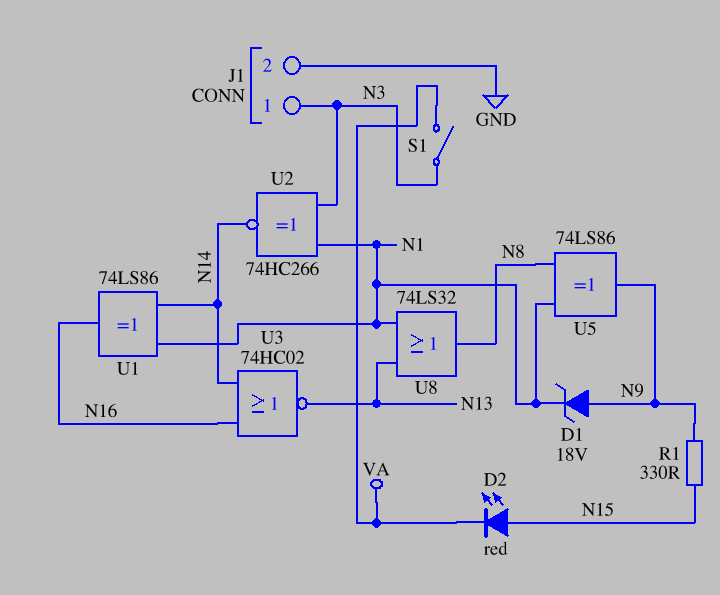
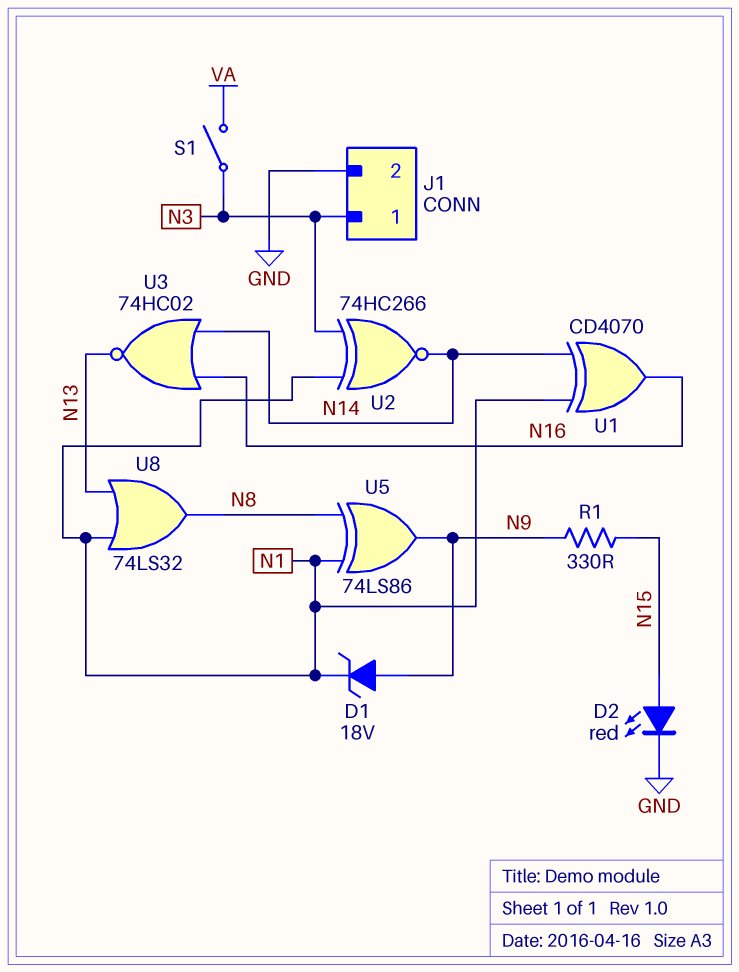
D2: LED red (A N15, K VA) -> LED red (A N15, K GND)
U1: XOR 74LS86 (in N1, in N14, out N16) -> XOR CD4070 (in N1, in N14, out N16)

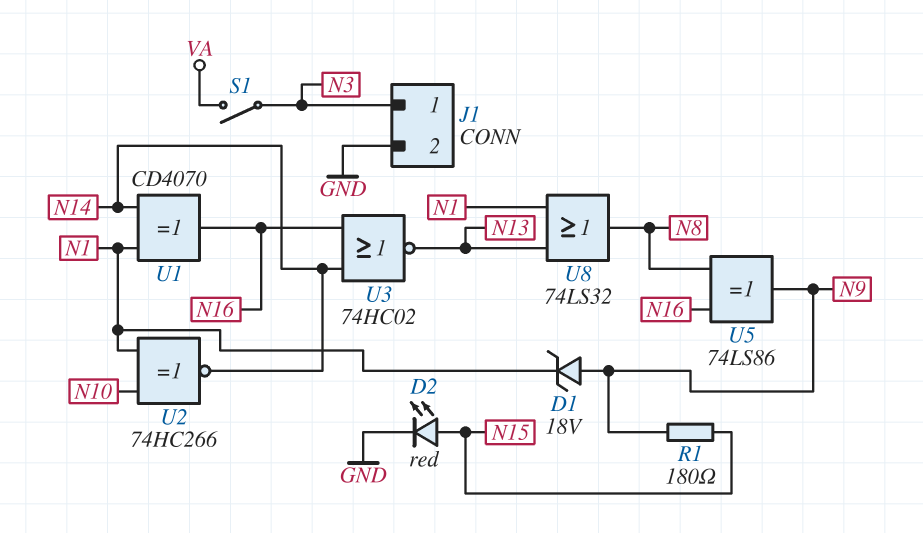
R1: 330 (N9, N15) -> 180 (N9, N15)
U2: XNOR 74HC266 (in N1, in N3, out N14) -> XNOR 74HC266 (in N1, in N10, out N14)
U5: XOR 74LS86 (in N1, in N8, out N9) -> XOR 74LS86 (in N8, in N16, out N9)

